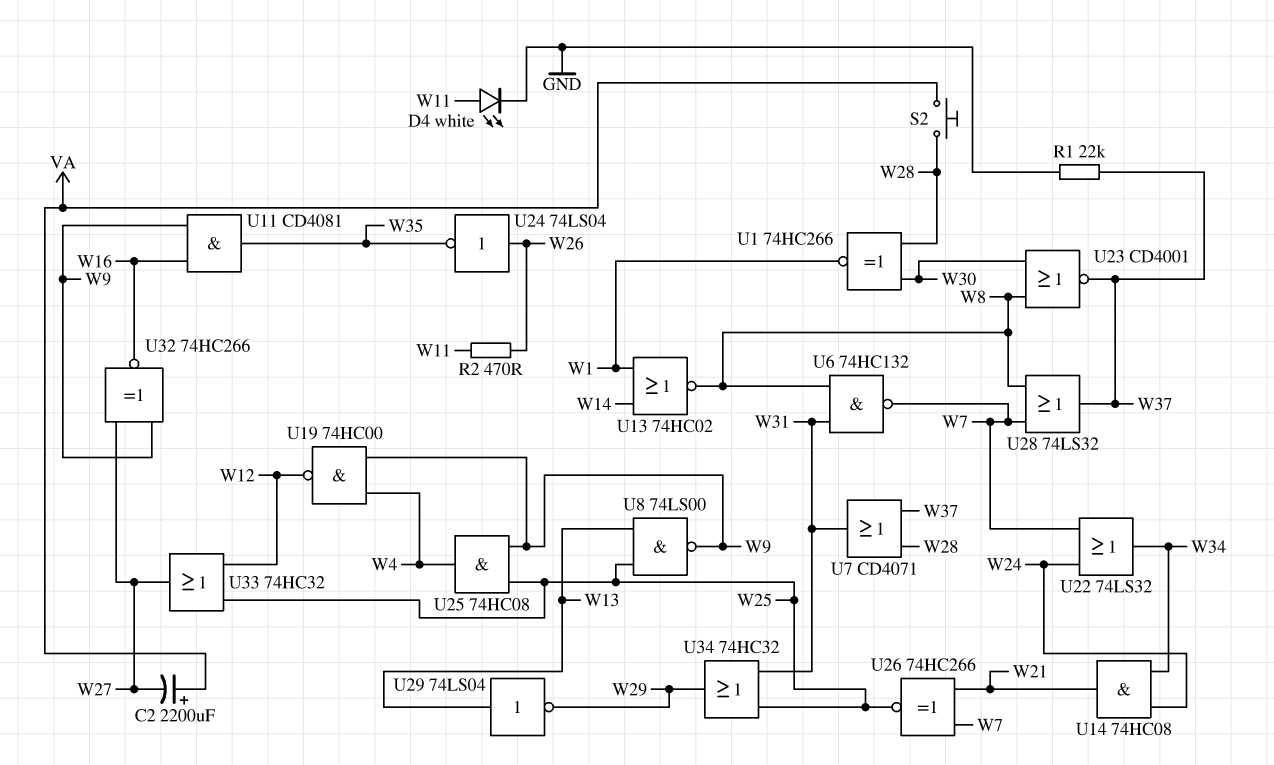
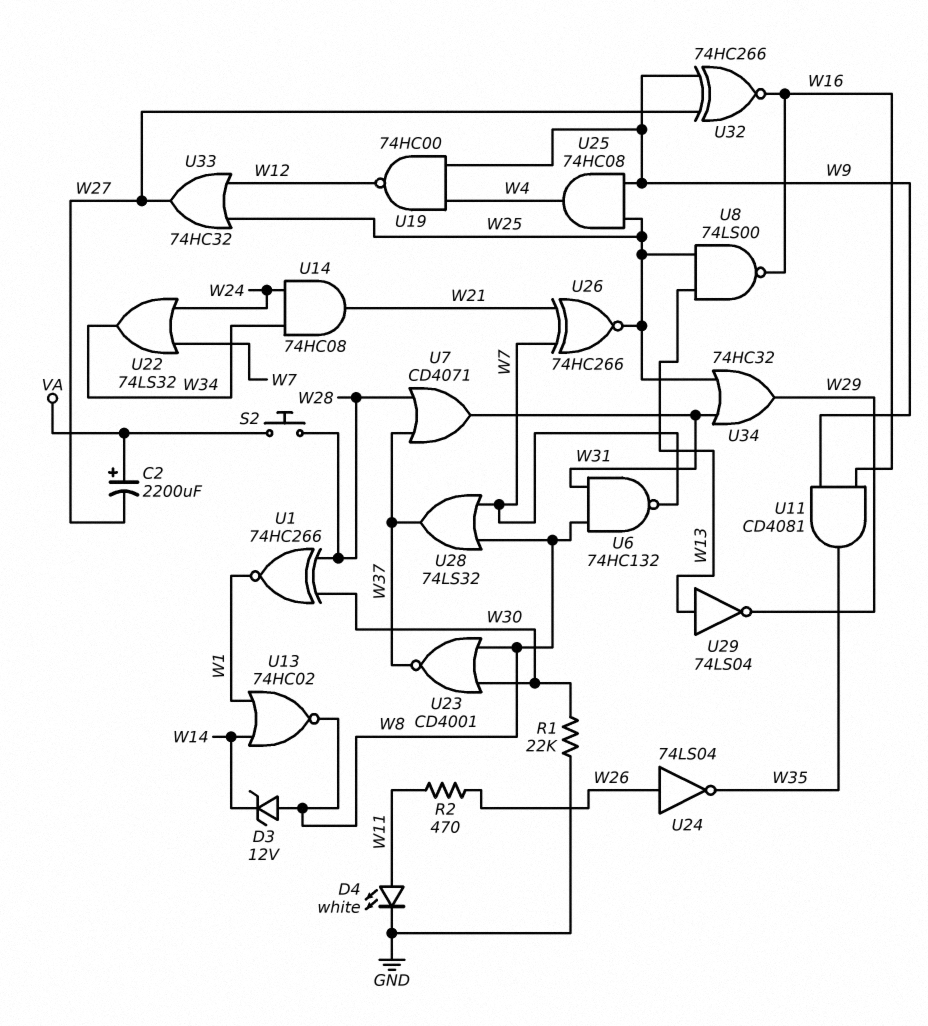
D3: none -> zener 12V (A W8, K W14)
R1: 22k (GND, W37) -> 22k (GND, W30)
U8: NAND 74LS00 (in W13, in W25, out W9) -> NAND 74LS00 (in W13, in W25, out W16)

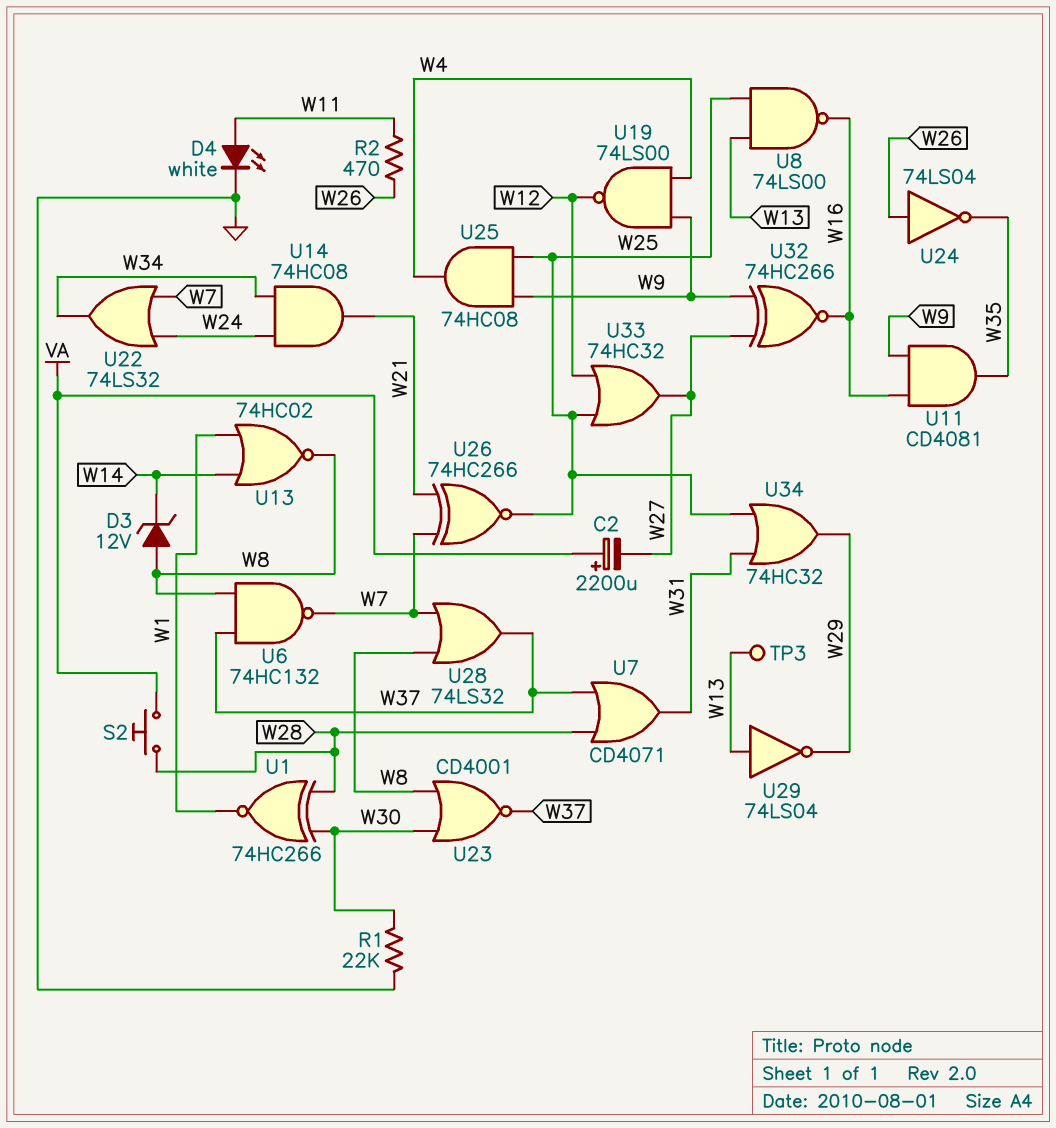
TP3: none -> test point (W13)
U6: NAND 74HC132 (in W8, in W31, out W7) -> NAND 74HC132 (in W8, in W37, out W7)
U19: NAND 74HC00 (in W4, in W9, out W12) -> NAND 74LS00 (in W4, in W9, out W12)

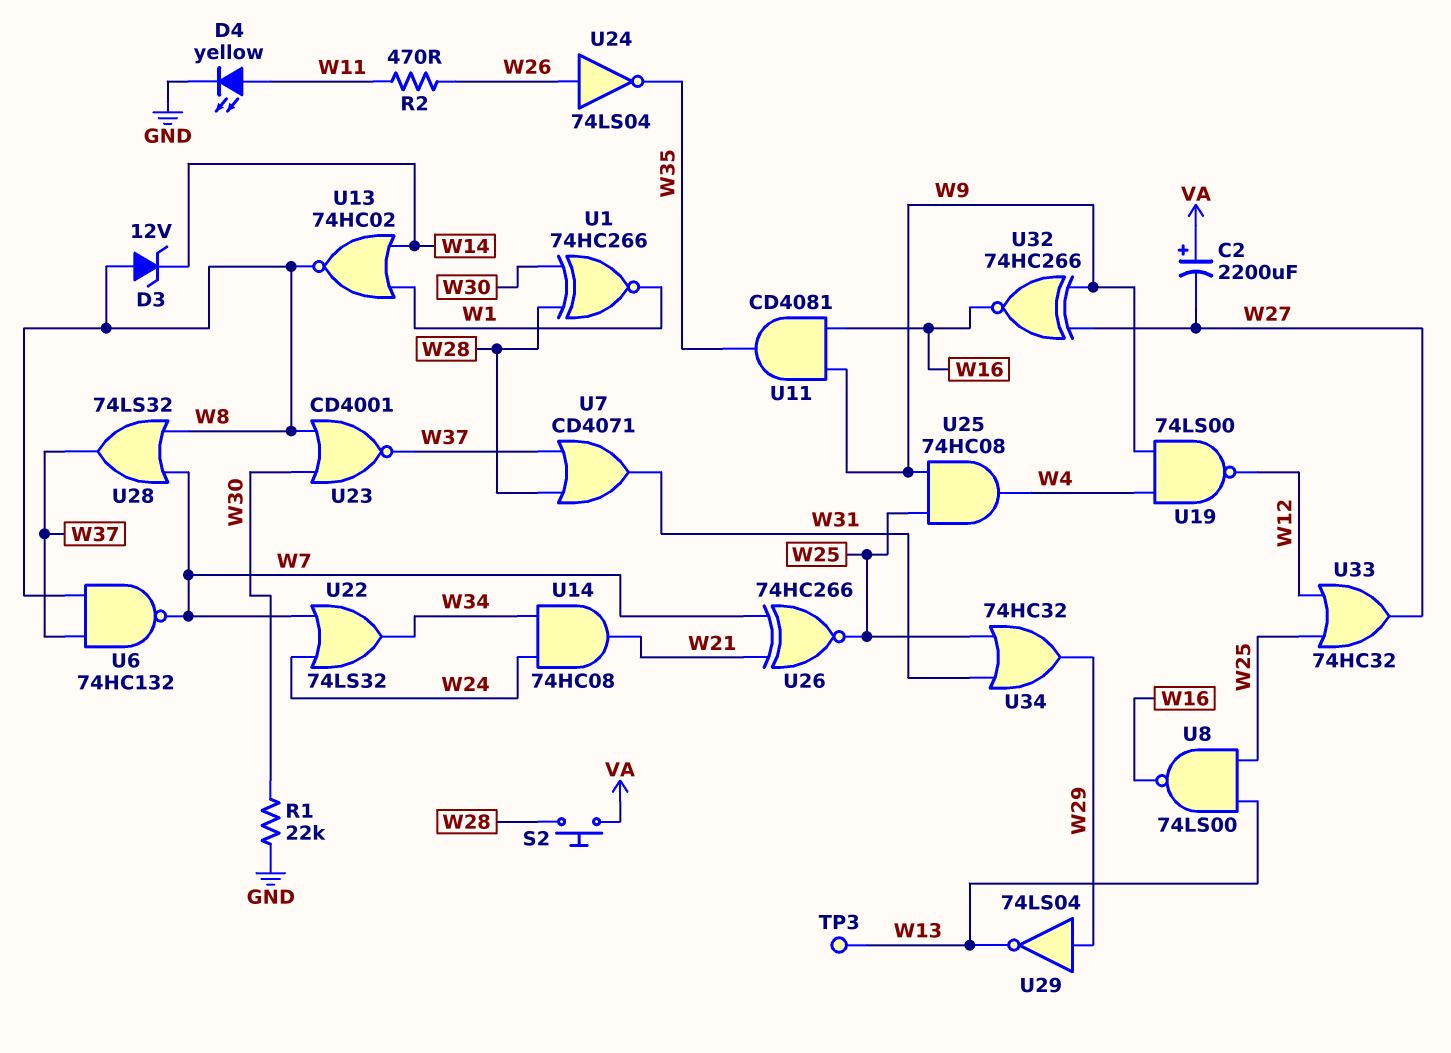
D4: LED white (A W11, K GND) -> LED yellow (A W11, K GND)
U29: NOT 74LS04 (in W13, out W29) -> NOT 74LS04 (in W29, out W13)

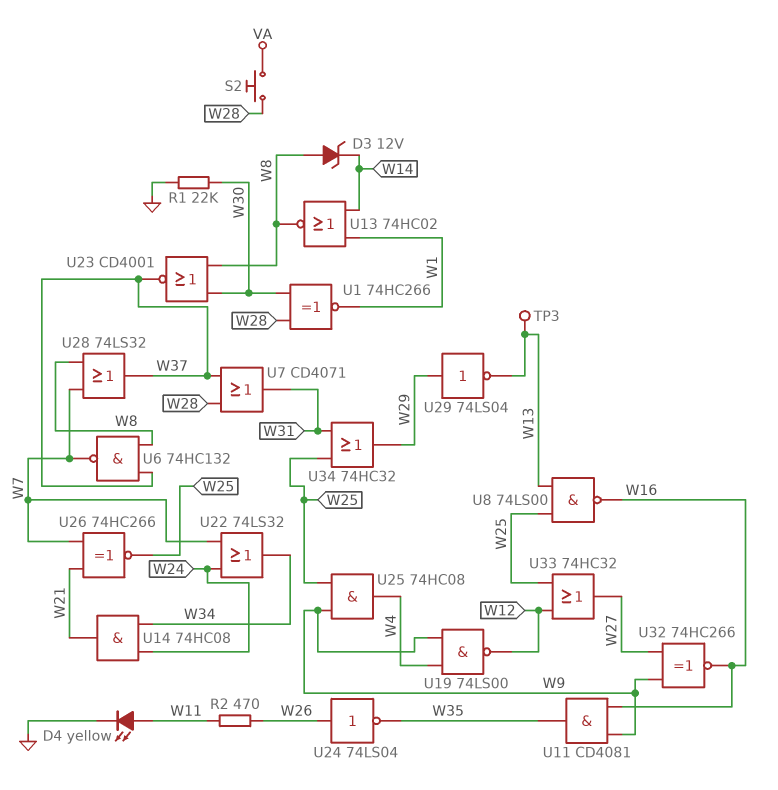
C2: 2200uF (plus VA, minus W27) -> none

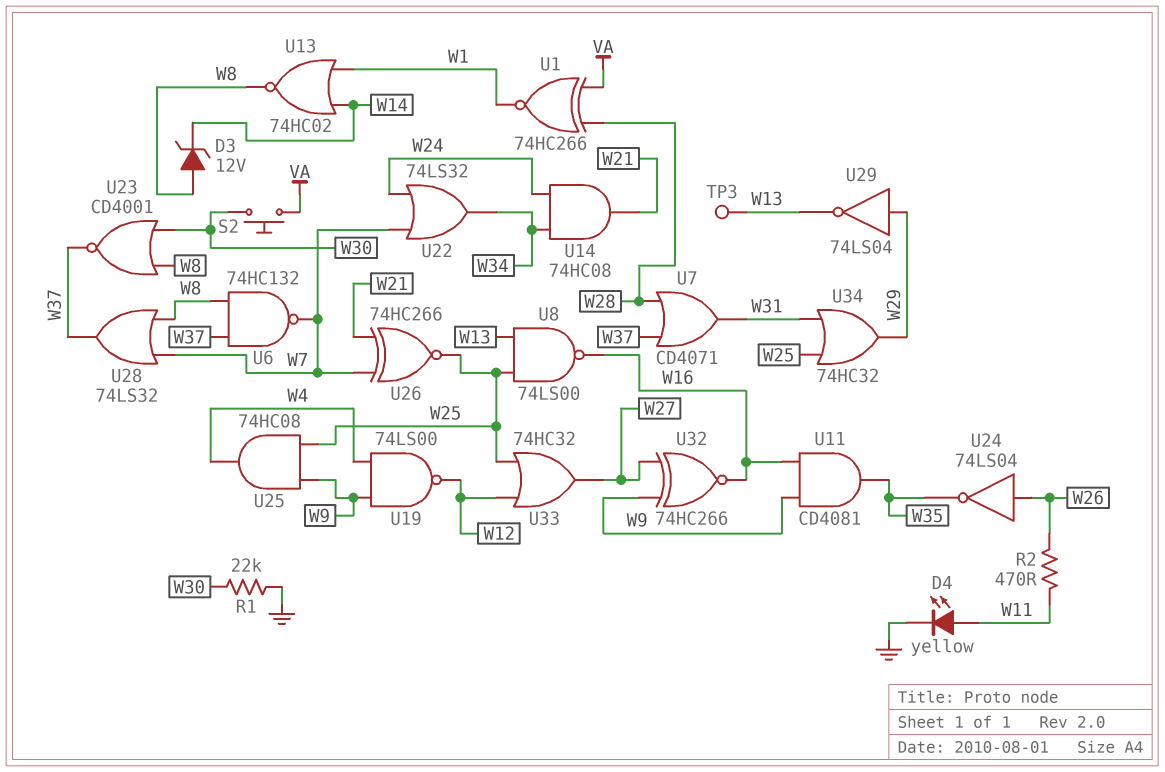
S2: button (VA, W28) -> button (VA, W30)
U1: XNOR 74HC266 (in W28, in W30, out W1) -> XNOR 74HC266 (in VA, in W28, out W1)

